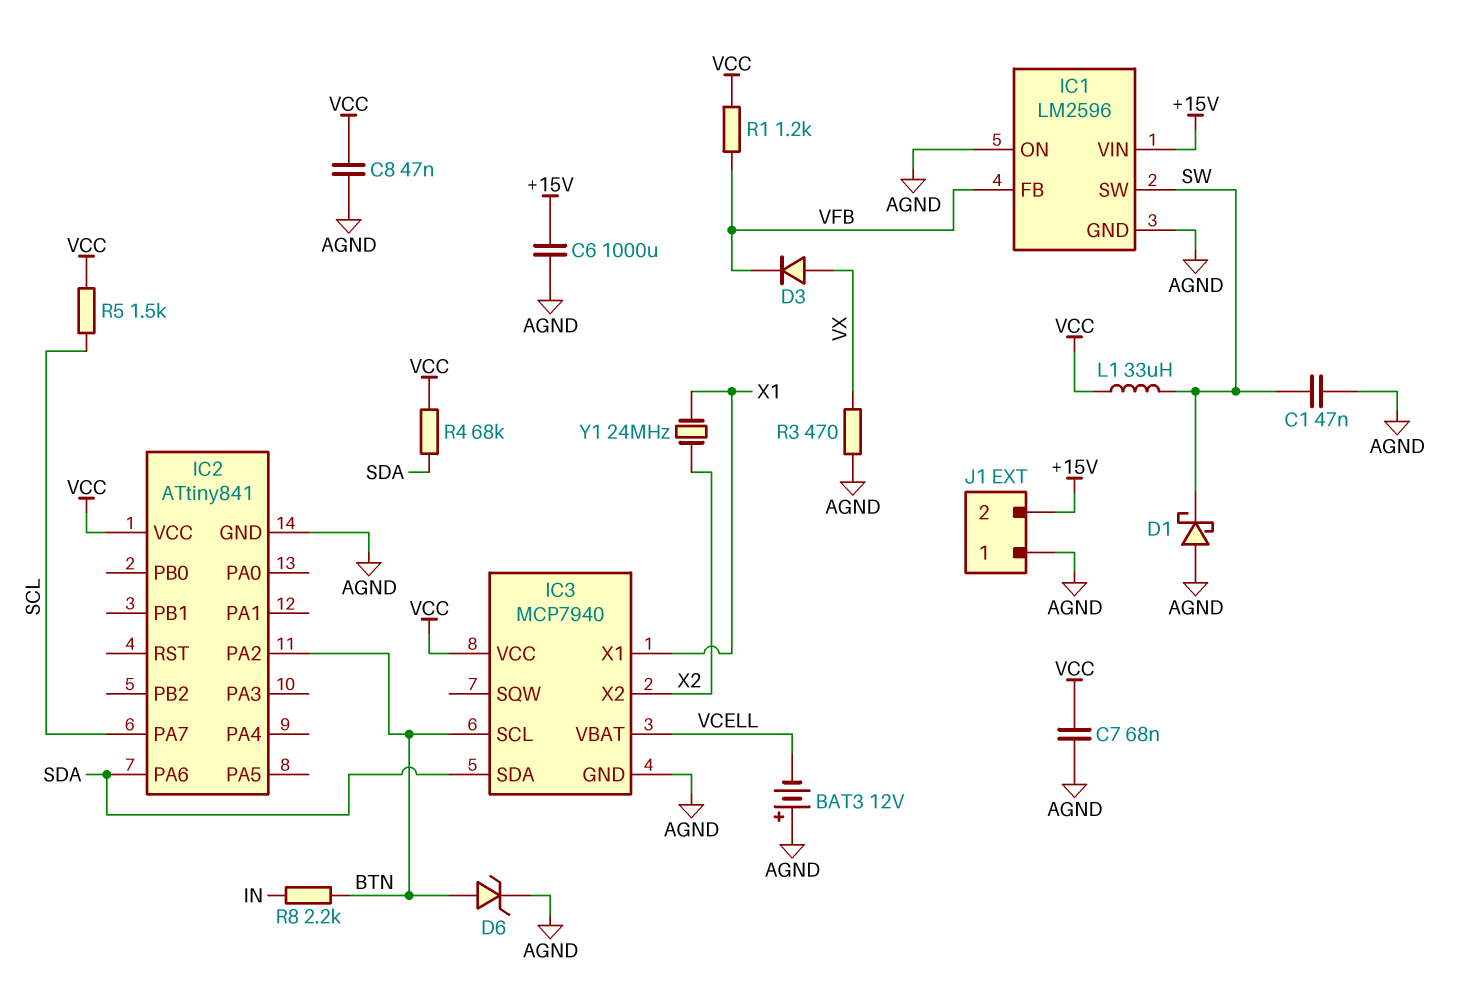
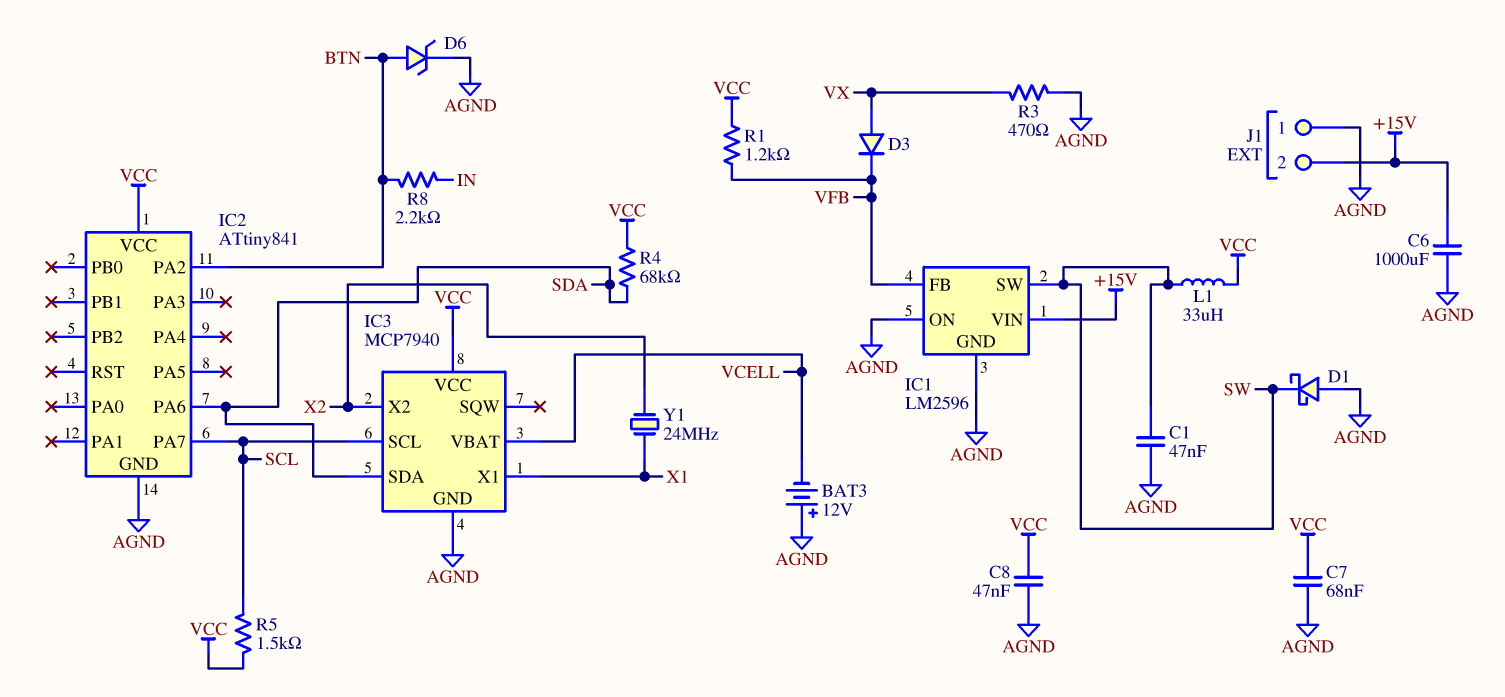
IC3 pin SCL: BTN -> SCL

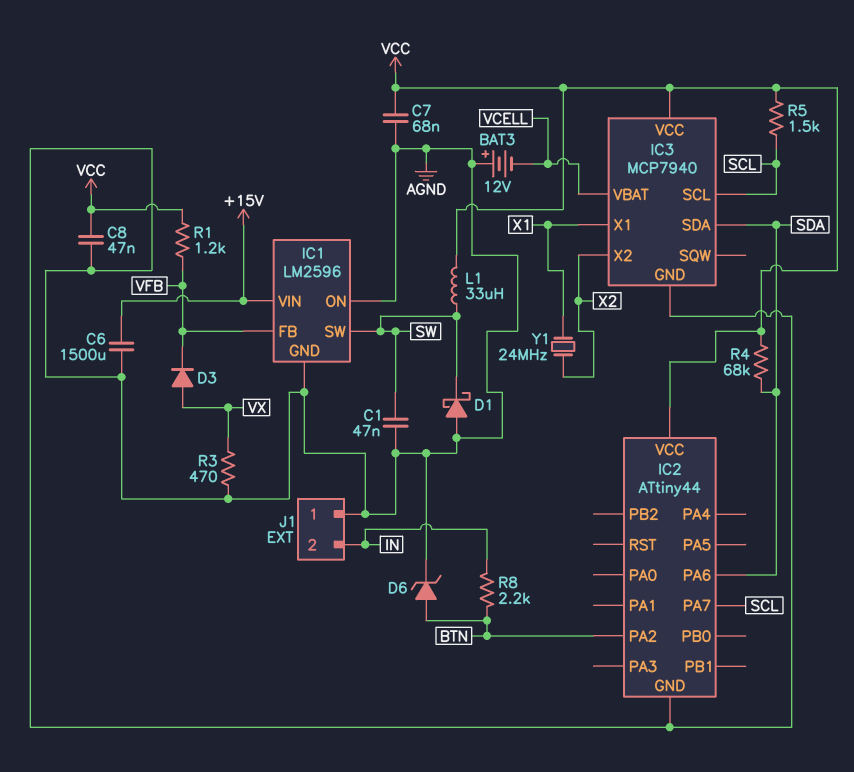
C6: 1000uF (+15V, AGND) -> 1500uF (+15V, AGND)
IC2: ATtiny841 -> ATtiny44
J1 pin 2: +15V -> IN

